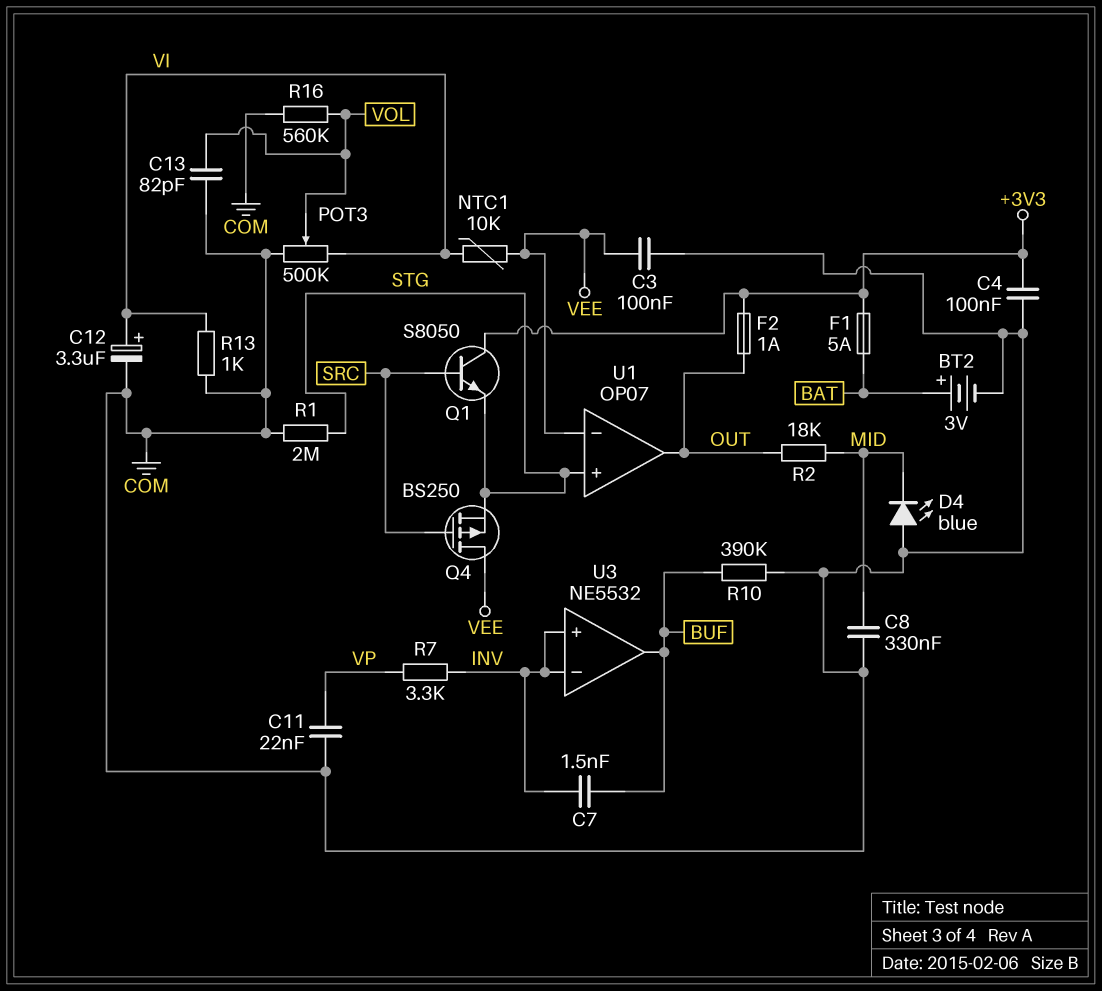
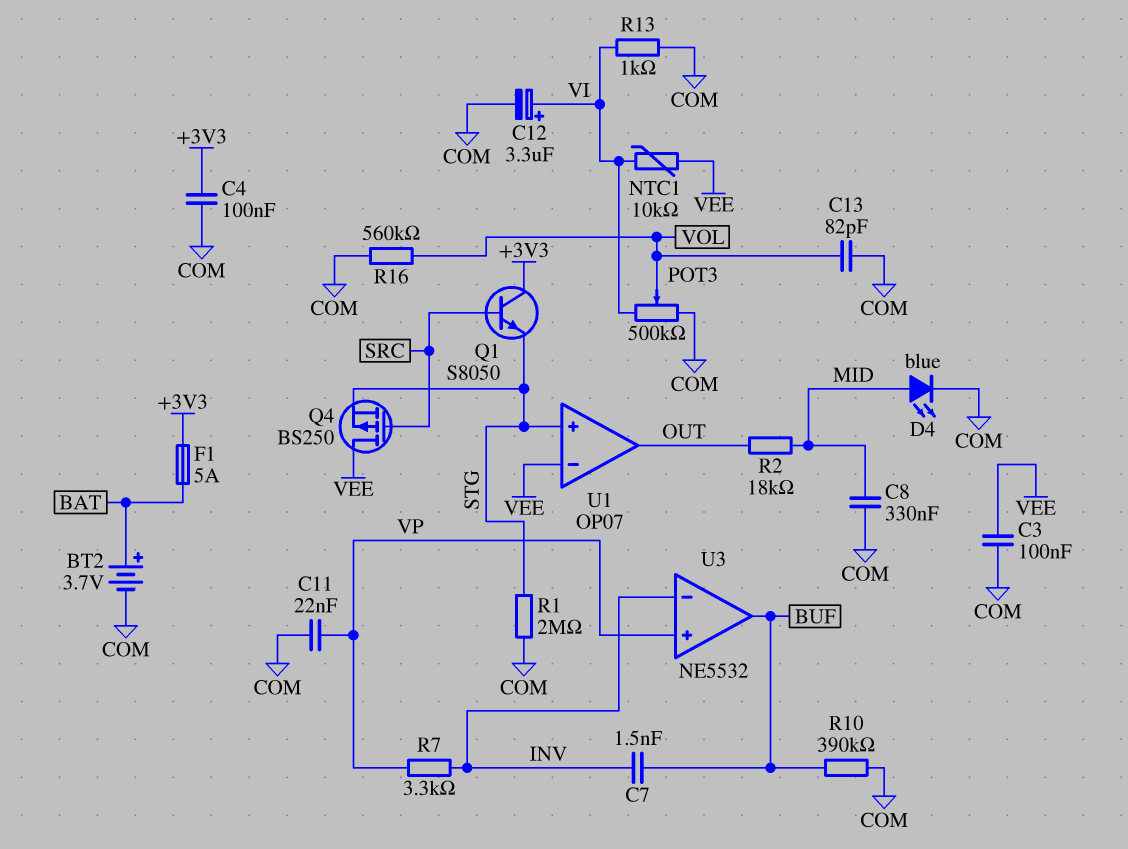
BT2: 3V (plus BAT, minus COM) -> 3.7V (plus BAT, minus COM)
D4: LED blue (A COM, K MID) -> LED blue (A MID, K COM)
F2: 1A (+3V3, OUT) -> none
U3 pin in+: INV -> VP

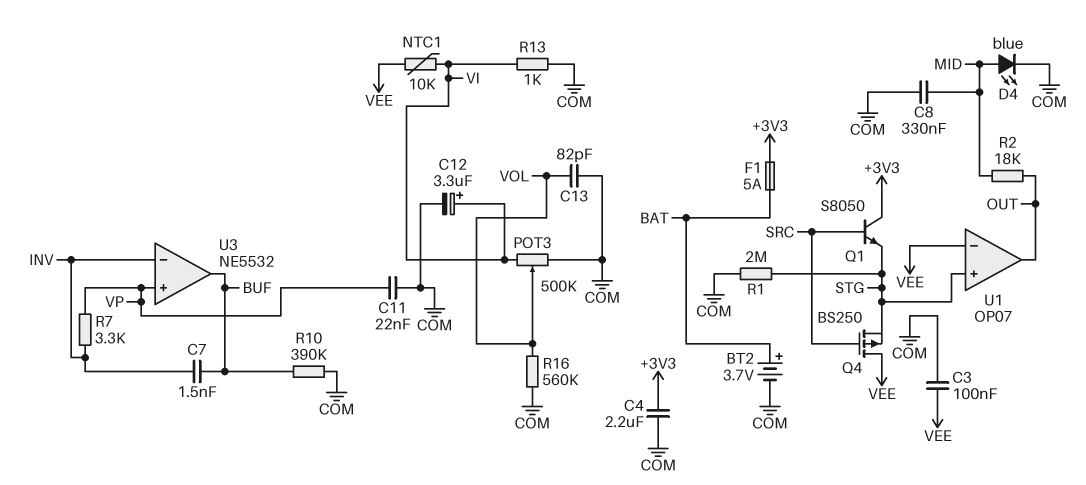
C4: 100nF (+3V3, COM) -> 2.2uF (+3V3, COM)

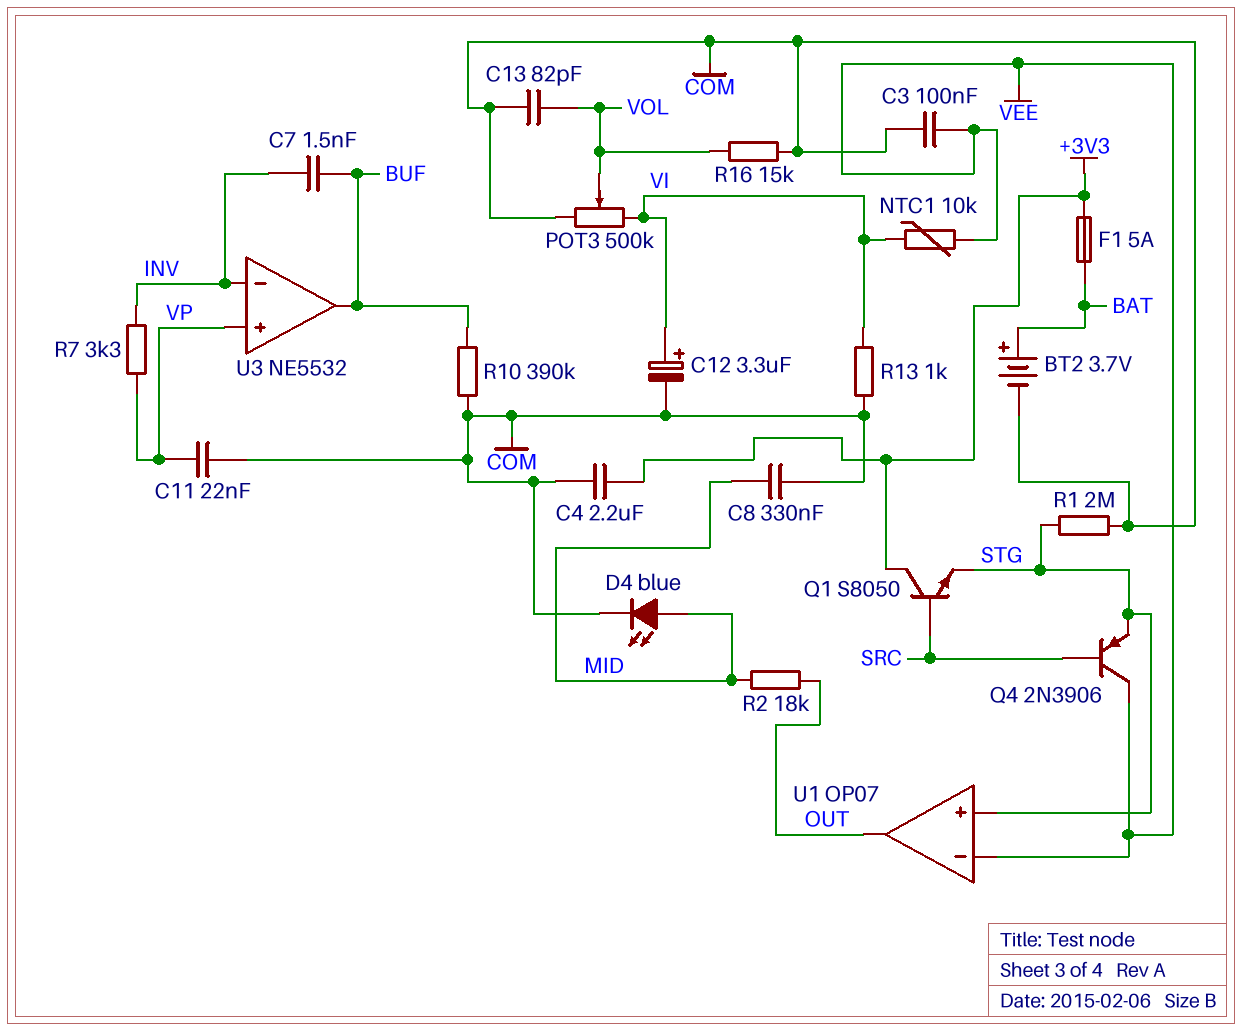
Q4: PMOS BS250 (G SRC, D VEE, S STG) -> PNP 2N3906 (B SRC, C VEE, E STG)
R16: 560k (COM, VOL) -> 15k (COM, VOL)

